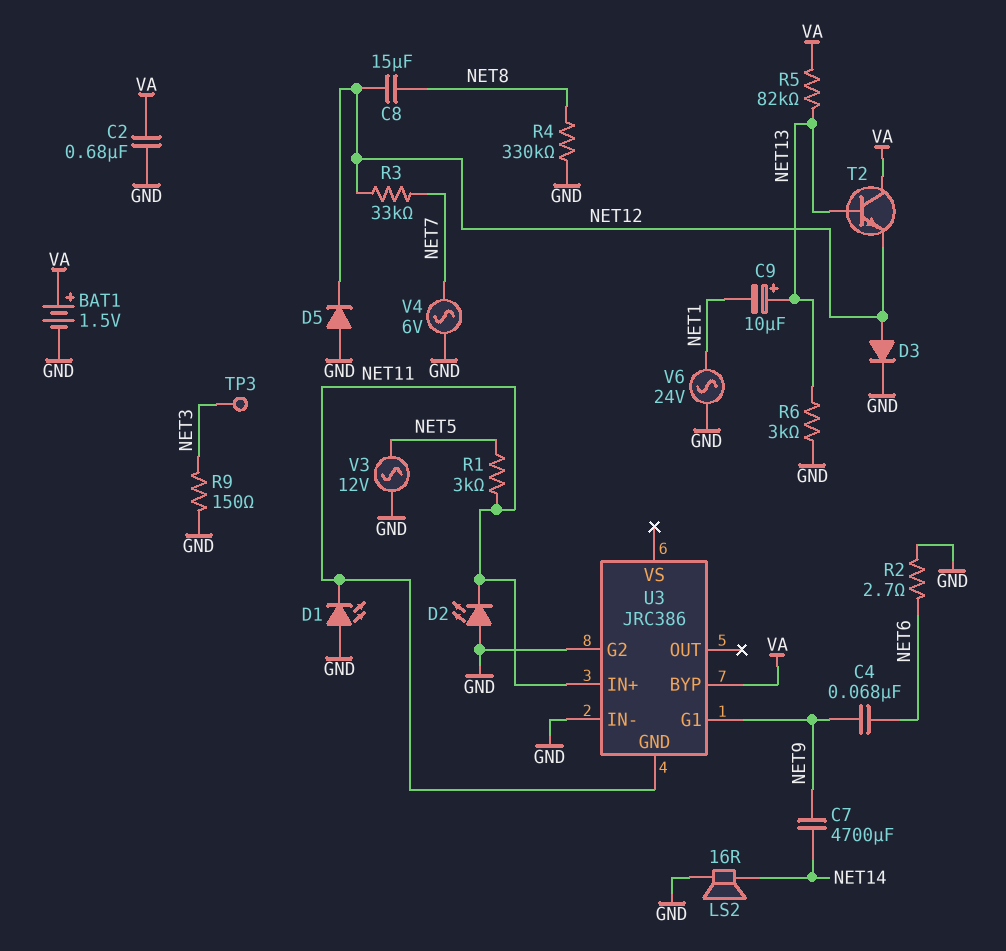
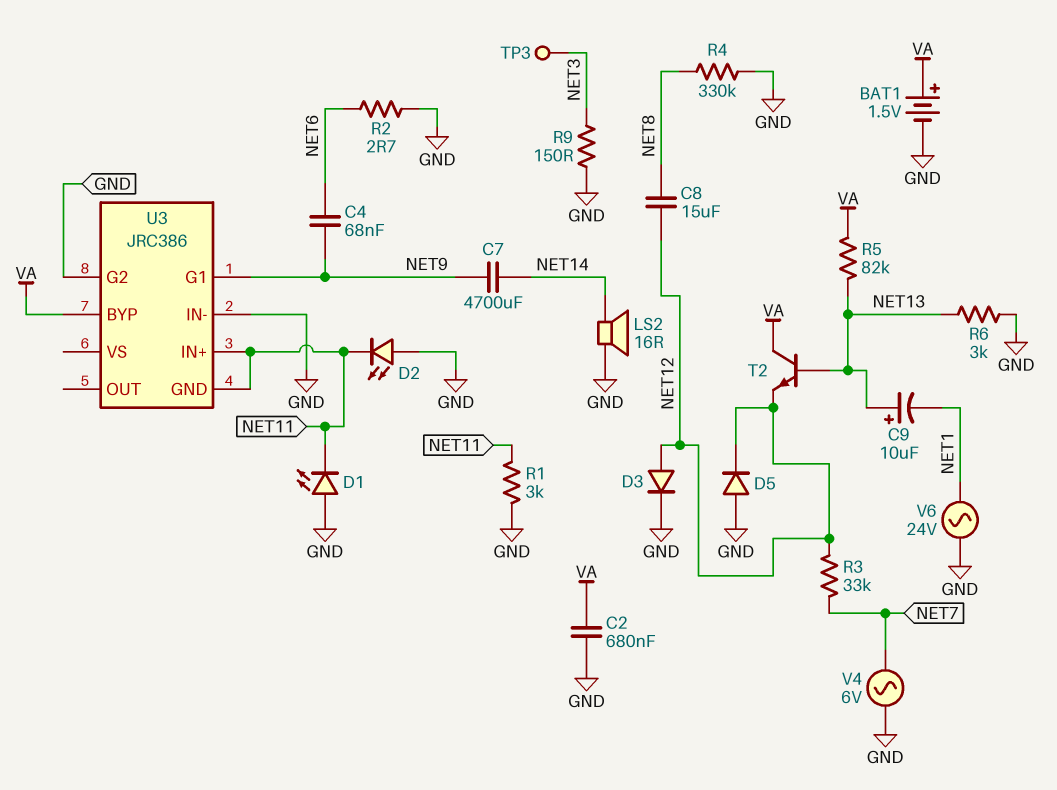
R1: 3k (NET5, NET11) -> 3k (GND, NET11)
V3: AC 12V (GND, NET5) -> none

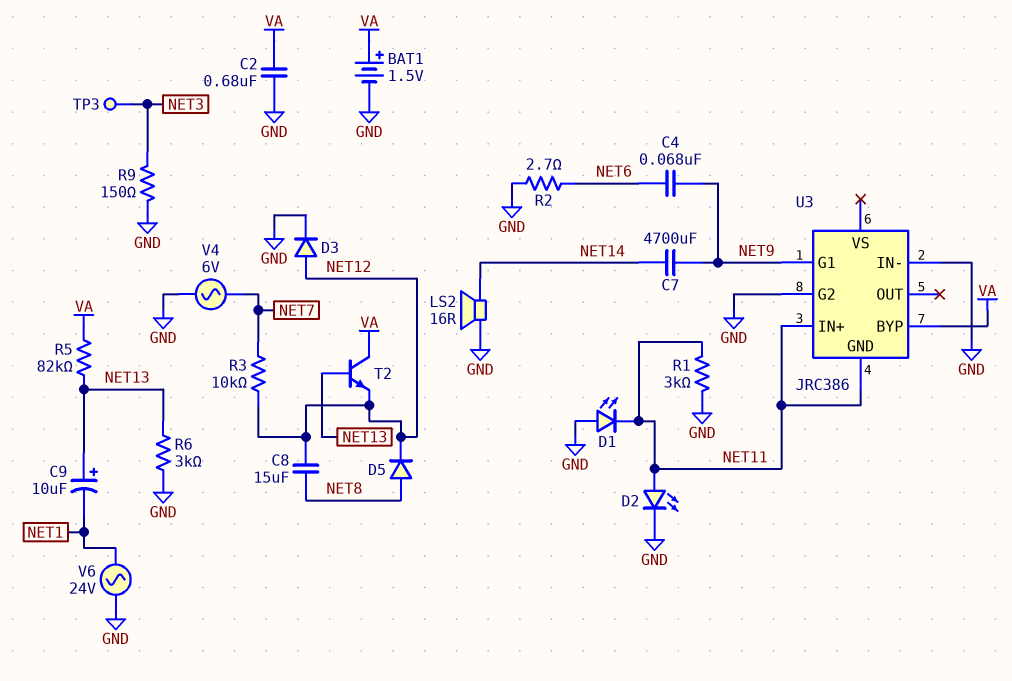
D2: LED (A GND, K NET11) -> LED (A NET11, K GND)
D5: diode (A GND, K NET12) -> diode (A NET8, K NET12)
R3: 33k (NET7, NET12) -> 10k (NET7, NET12)
R4: 330k (GND, NET8) -> none

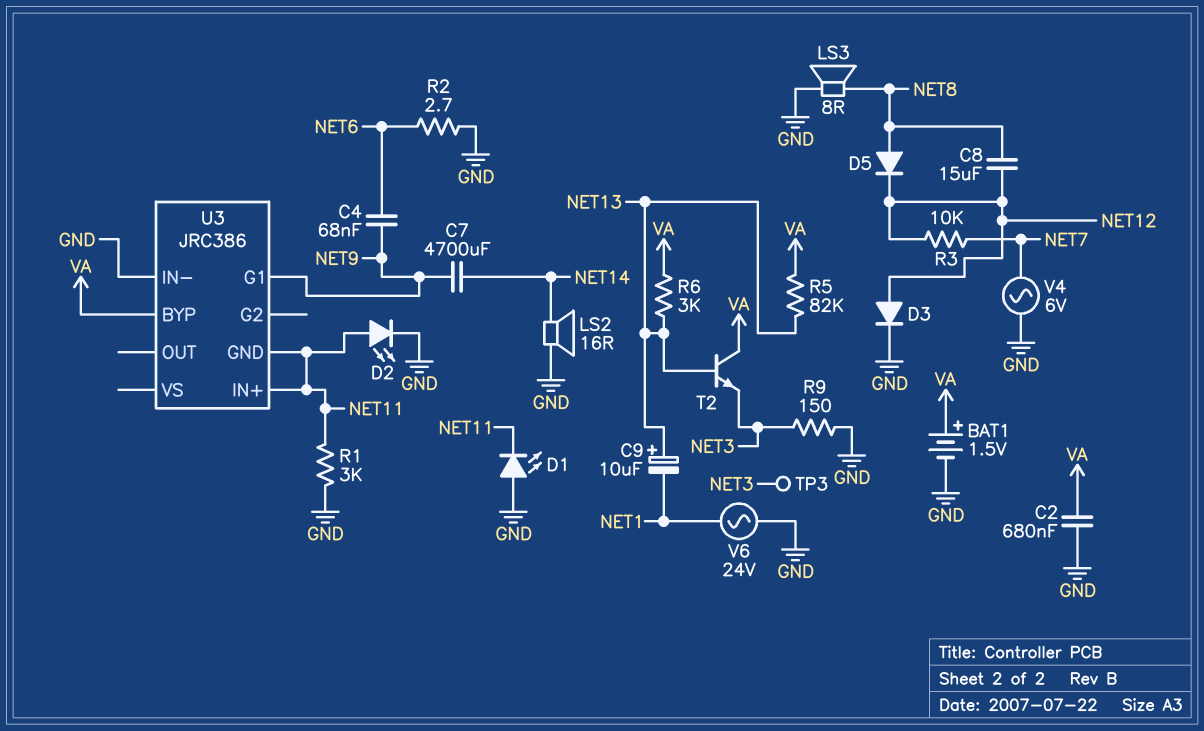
LS3: none -> speaker 8R (GND, NET8)
R6: 3k (GND, NET13) -> 3k (NET13, VA)
T2: NPN (B NET13, C VA, E NET12) -> NPN (B NET13, C VA, E NET3)
U3 pin G2: GND -> none

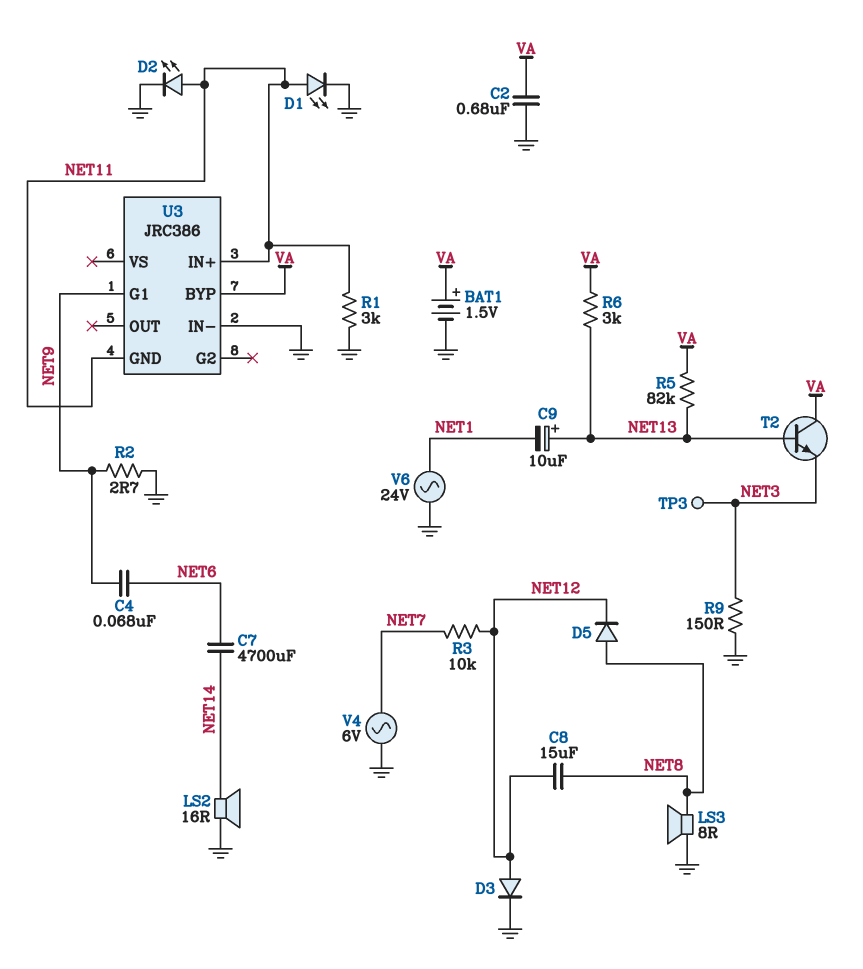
C7: 4700uF (NET9, NET14) -> 4700uF (NET6, NET14)
D1: LED (A GND, K NET11) -> LED (A NET11, K GND)
R2: 2.7 (GND, NET6) -> 2.7 (GND, NET9)

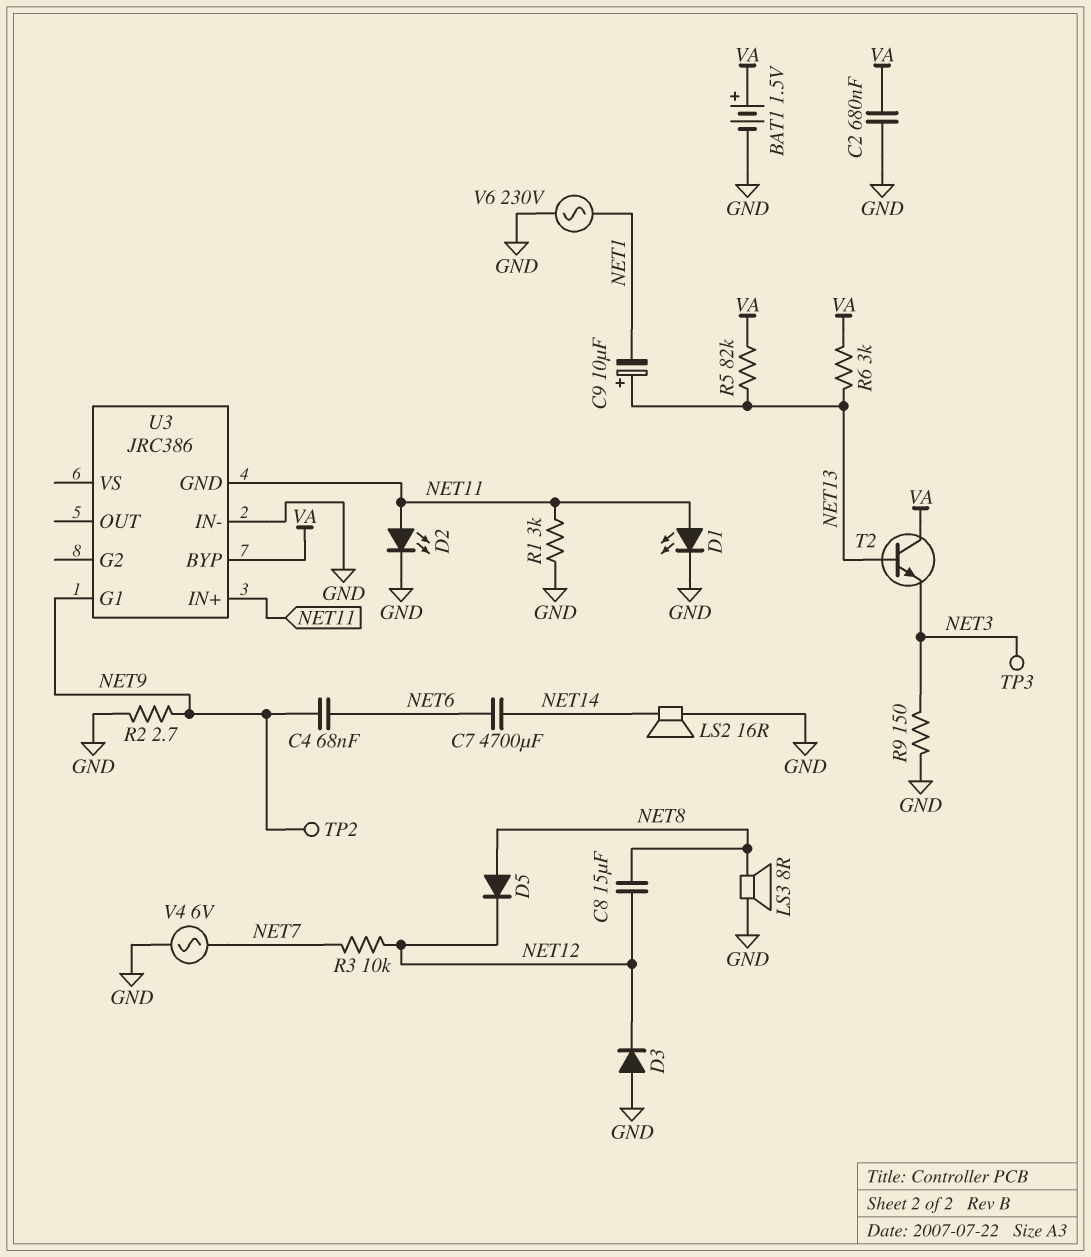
D3: diode (A NET12, K GND) -> diode (A GND, K NET12)
TP2: none -> test point (NET9)
V6: AC 24V (GND, NET1) -> AC 230V (GND, NET1)

